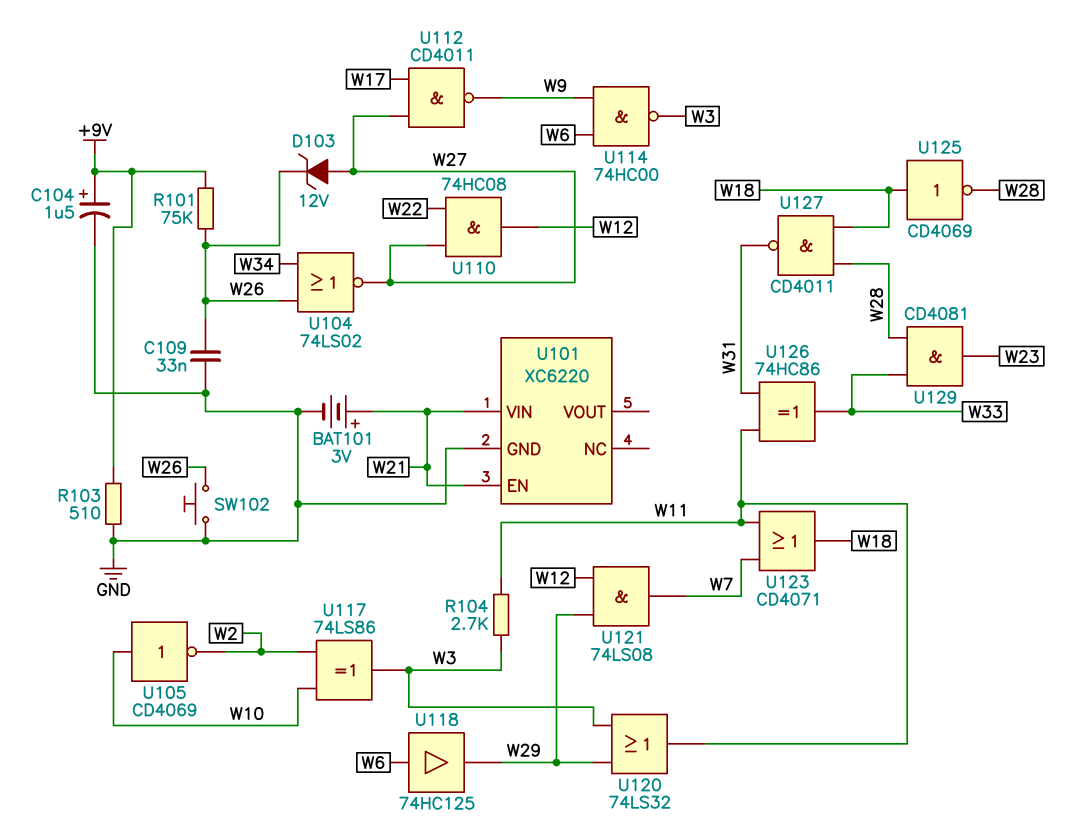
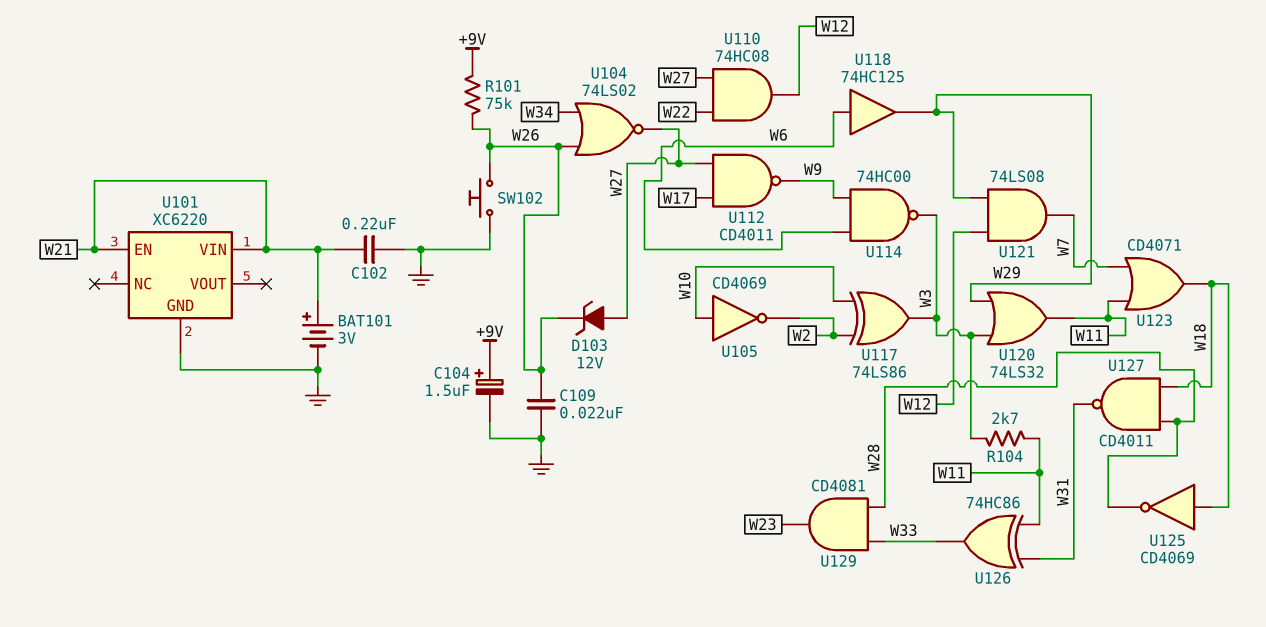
C102: none -> 220nF (GND, W21)
C109: 33nF (GND, W26) -> 22nF (GND, W26)
R103: 510 (+9V, GND) -> none

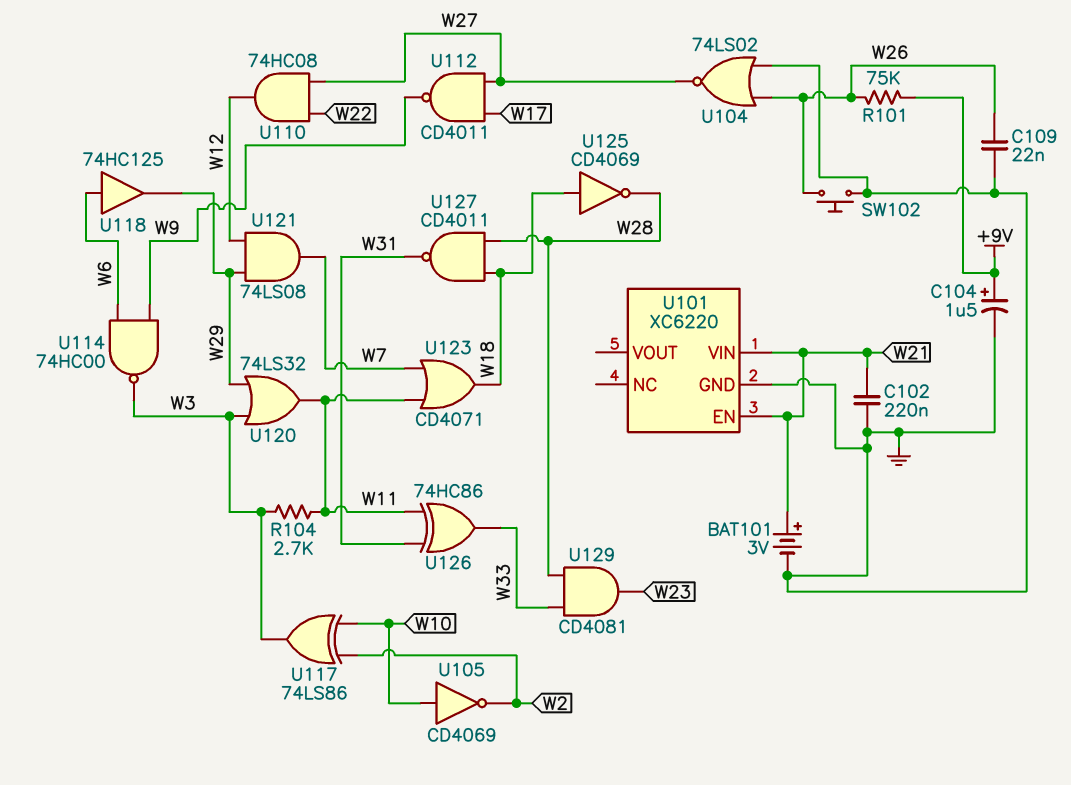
D103: zener 12V (A W27, K W26) -> none
U104: NOR 74LS02 (in W26, in W34, out W27) -> NOR 74LS02 (in GND, in W26, out W27)

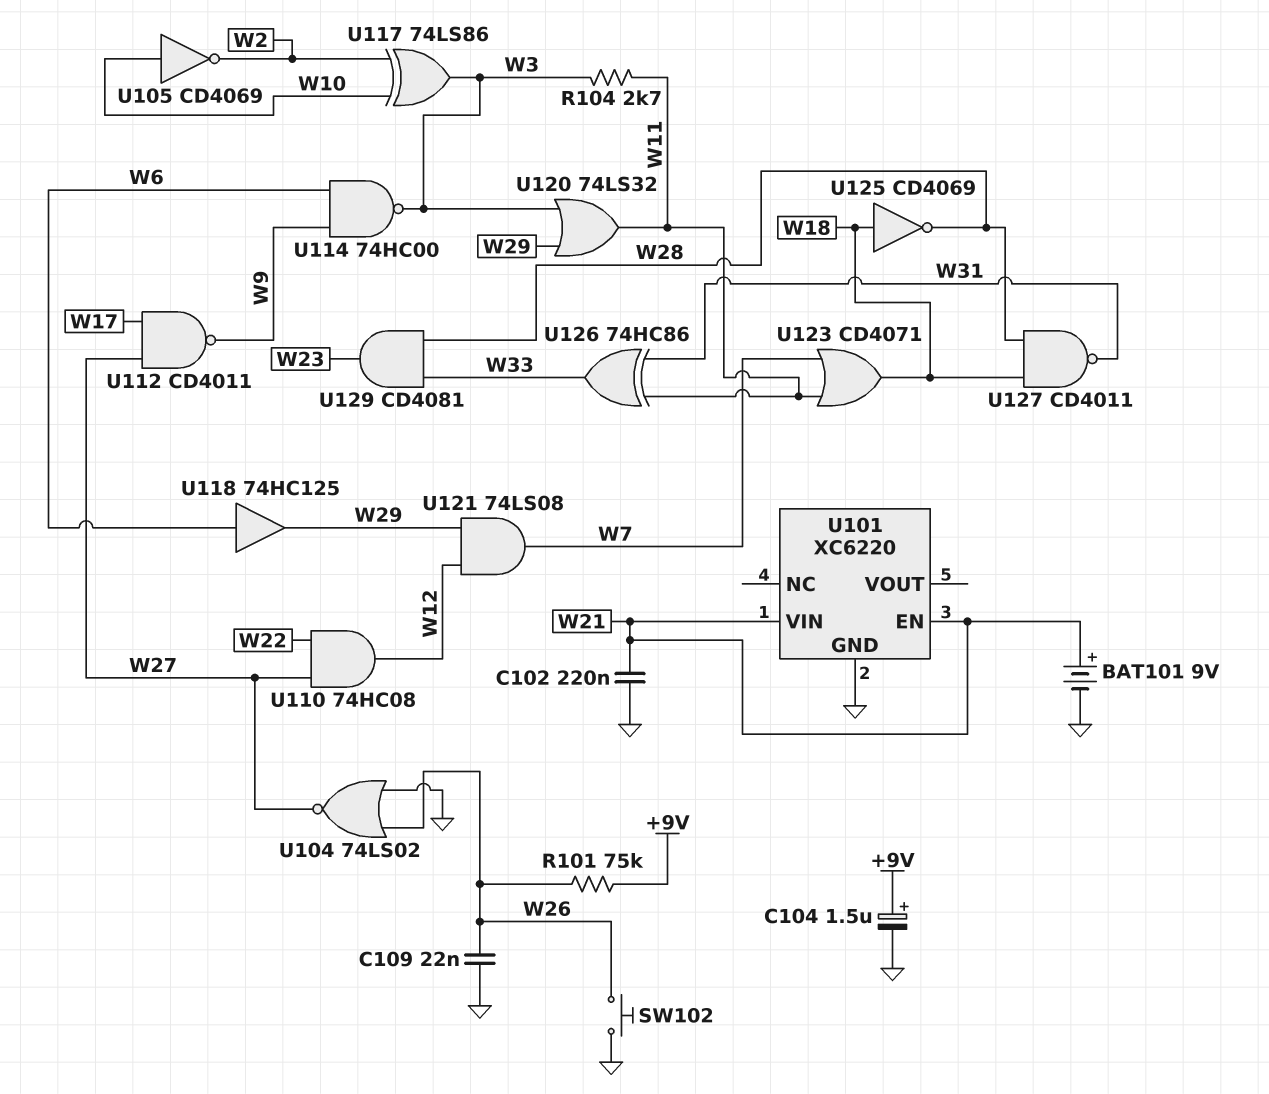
BAT101: 3V (plus W21, minus GND) -> 9V (plus W21, minus GND)

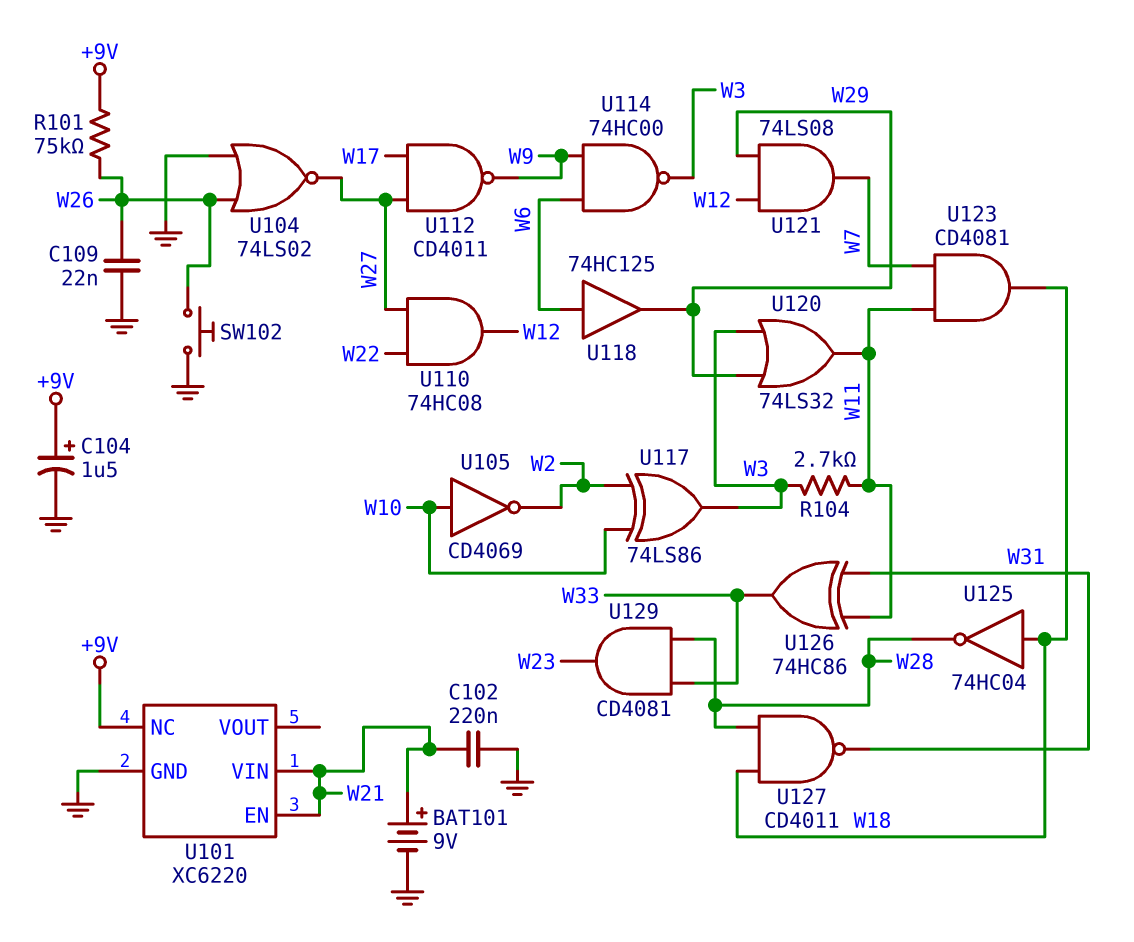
U101 pin NC: none -> +9V
U123: OR CD4071 (in W7, in W11, out W18) -> AND CD4081 (in W7, in W11, out W18)
U125: NOT CD4069 (in W18, out W28) -> NOT 74HC04 (in W18, out W28)

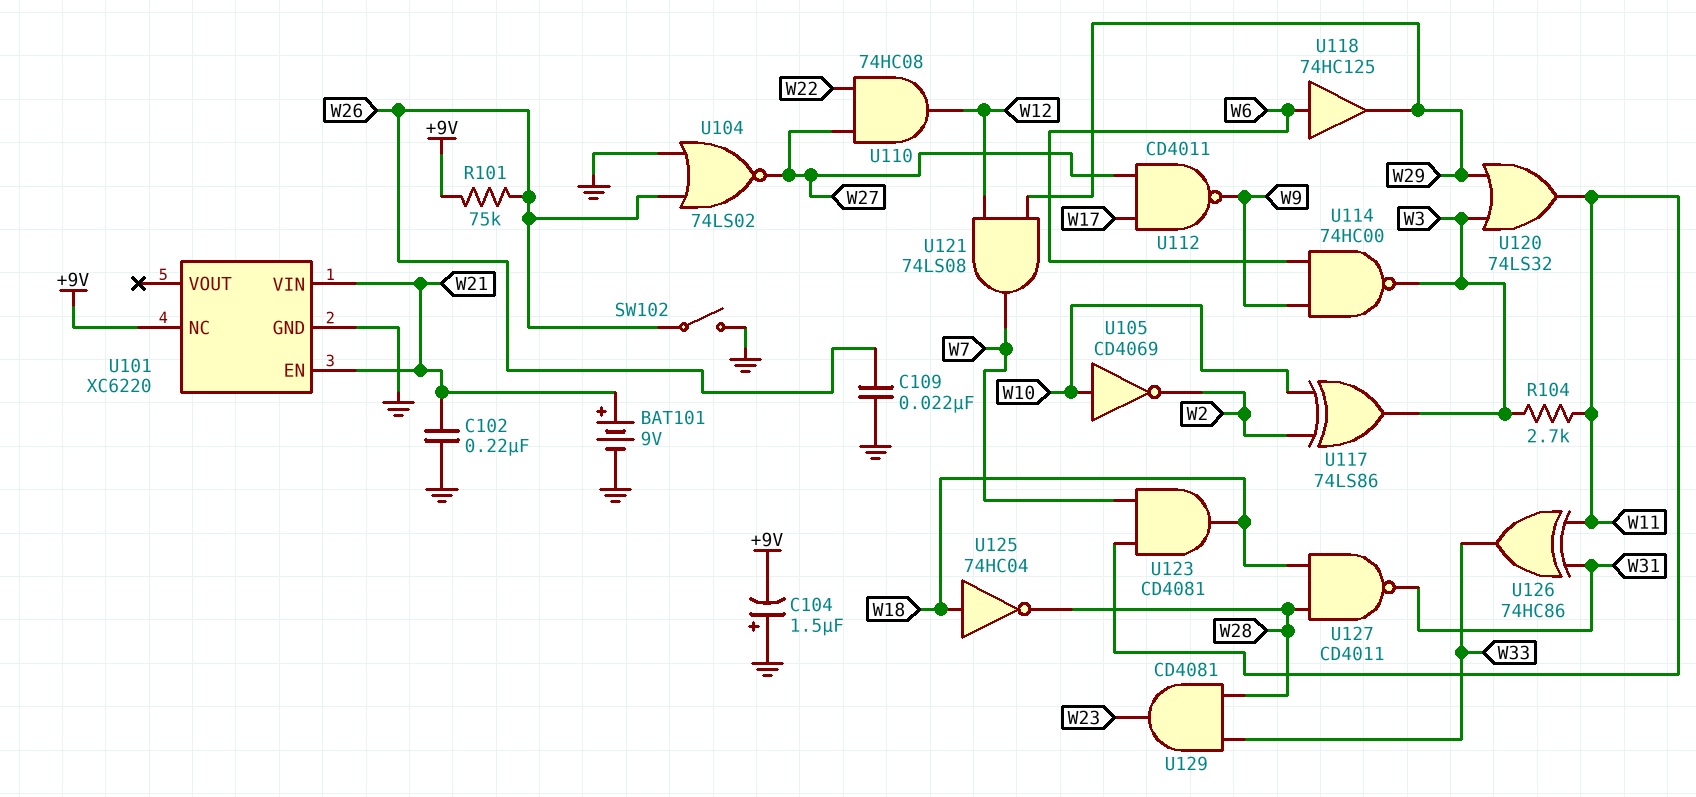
C104: 1.5uF (plus +9V, minus GND) -> 1.5uF (plus GND, minus +9V)
SW102: button (GND, W26) -> switch (GND, W26)

